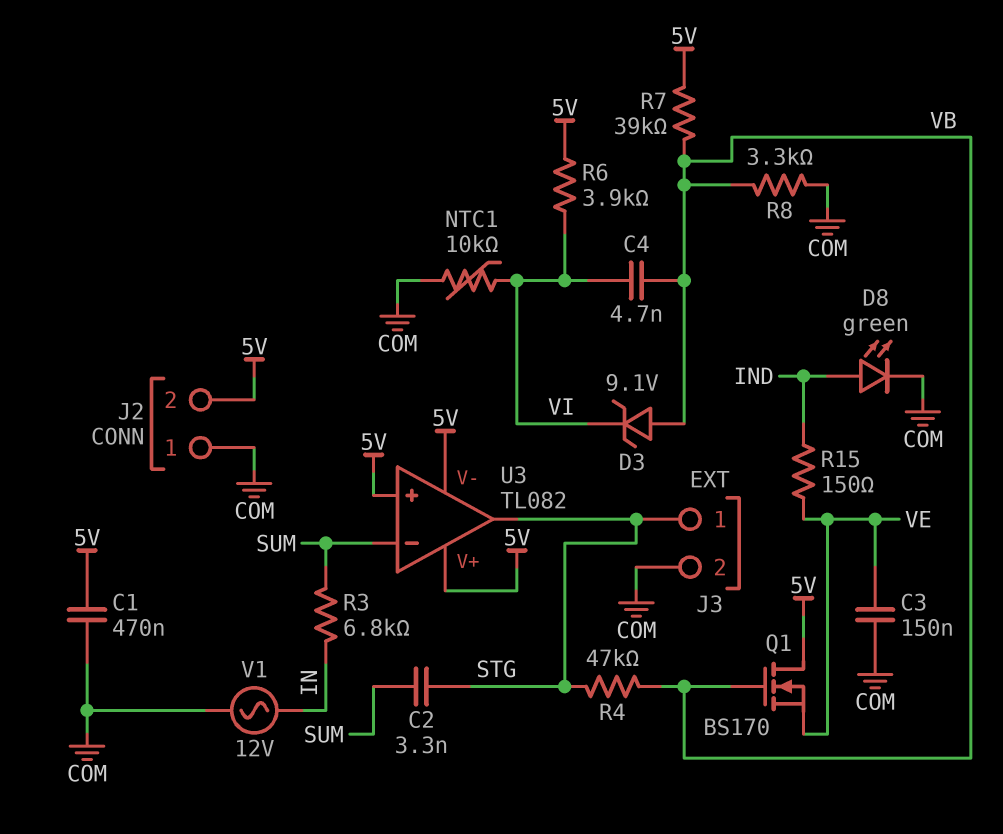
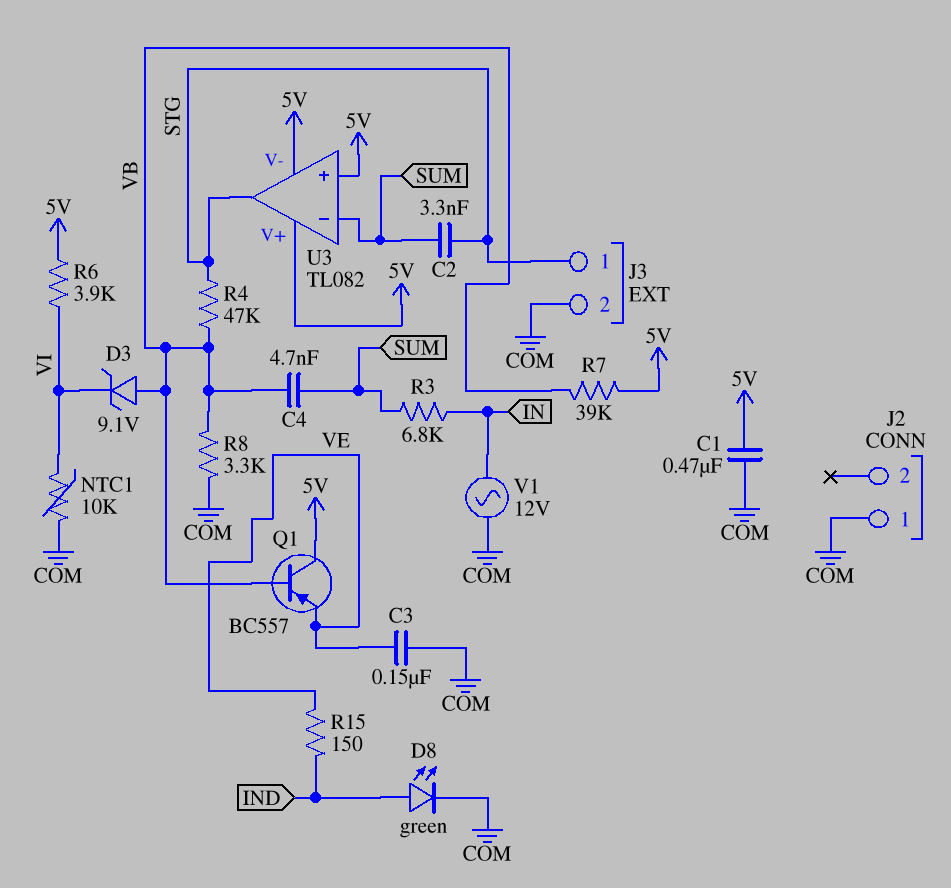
C4: 4.7nF (VB, VI) -> 4.7nF (SUM, VB)
J2 pin 2: 5V -> none
Q1: NMOS BS170 (G VB, D 5V, S VE) -> PNP BC557 (B VB, C 5V, E VE)

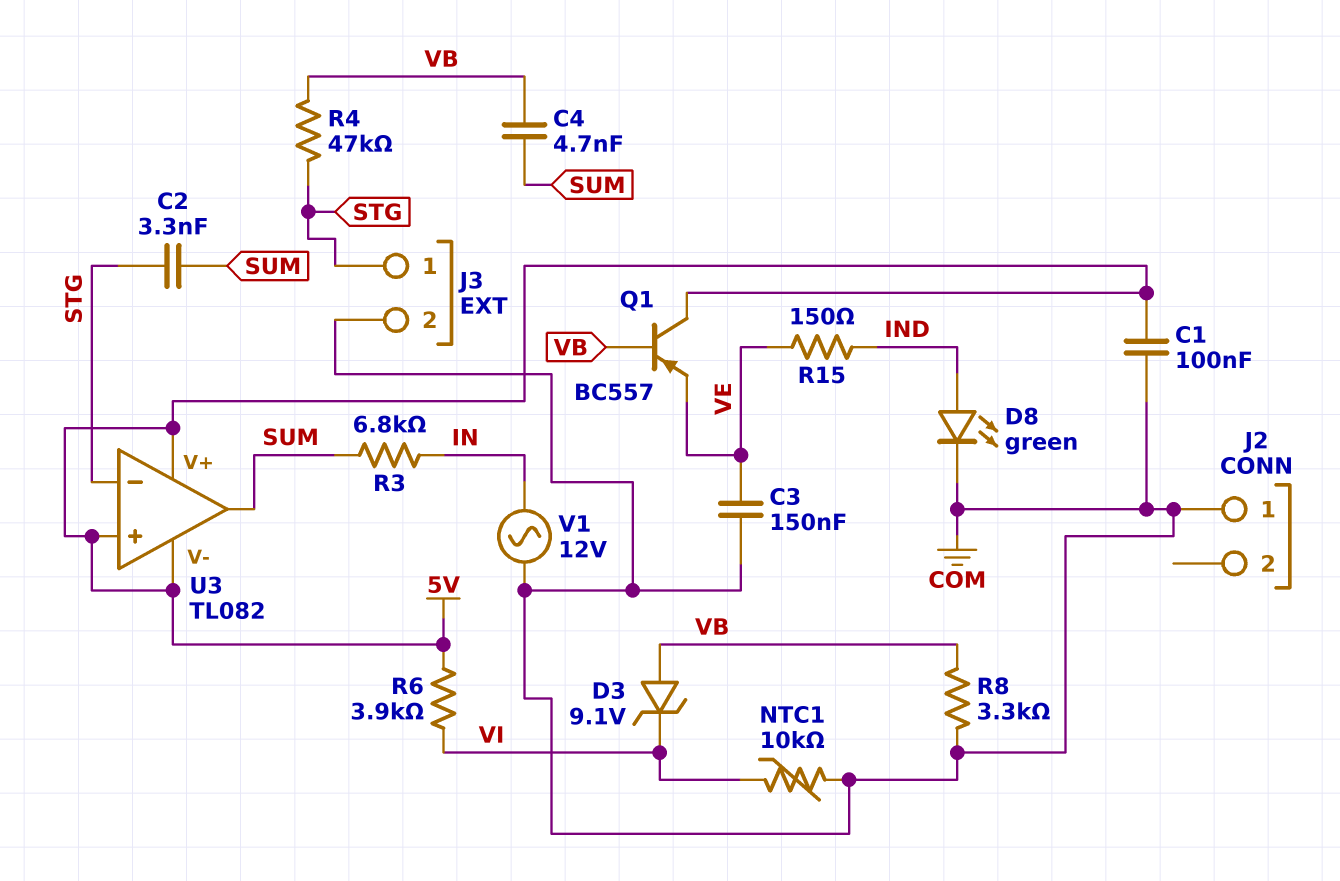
C1: 470nF (5V, COM) -> 100nF (5V, COM)
R7: 39k (5V, VB) -> none
U3 pin in-: SUM -> STG
U3 pin out: STG -> SUM

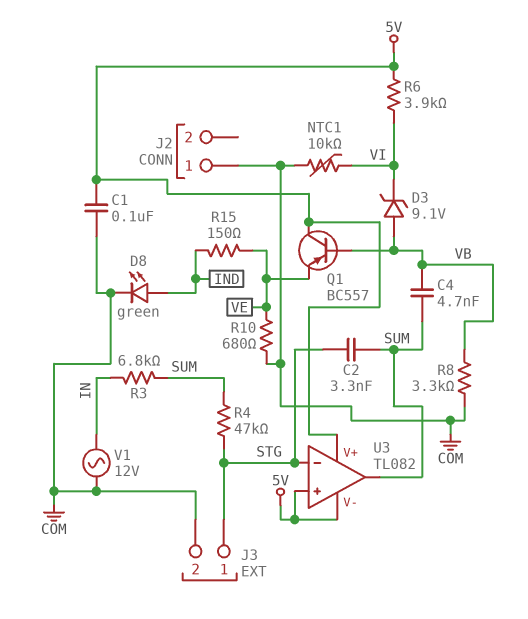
C3: 150nF (COM, VE) -> none
R4: 47k (STG, VB) -> 47k (STG, SUM)
R10: none -> 680 (COM, VE)

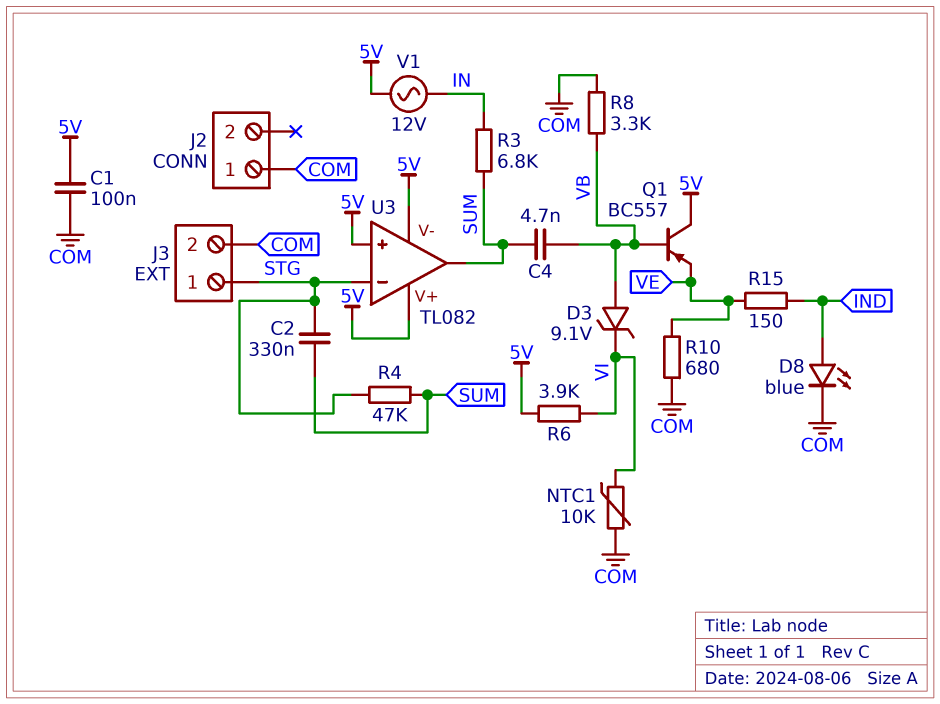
C2: 3.3nF (STG, SUM) -> 330nF (STG, SUM)
D8: LED green (A IND, K COM) -> LED blue (A IND, K COM)
V1: AC 12V (COM, IN) -> AC 12V (5V, IN)

